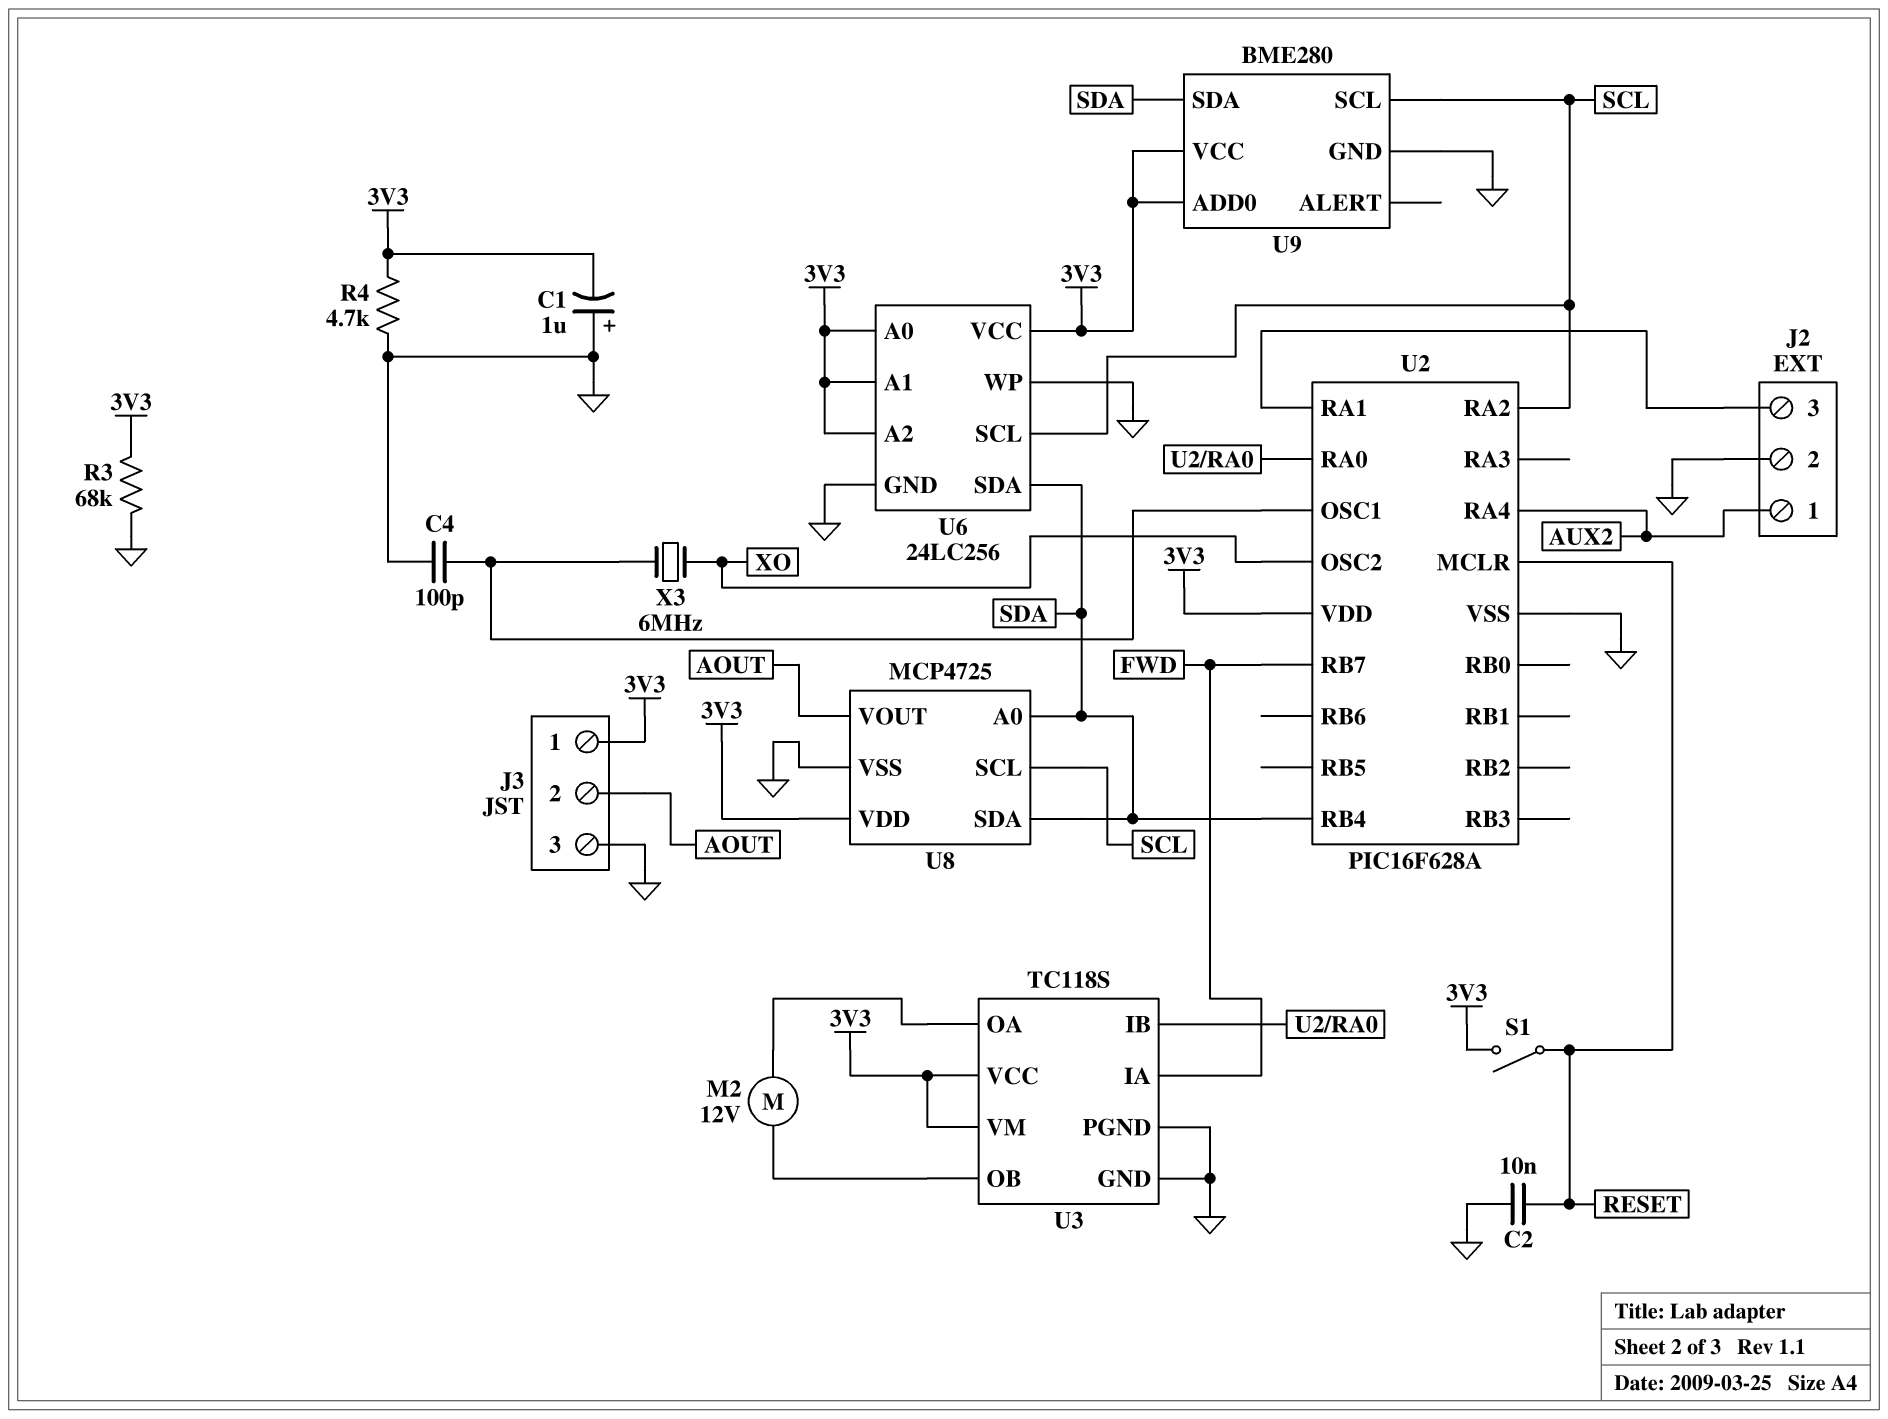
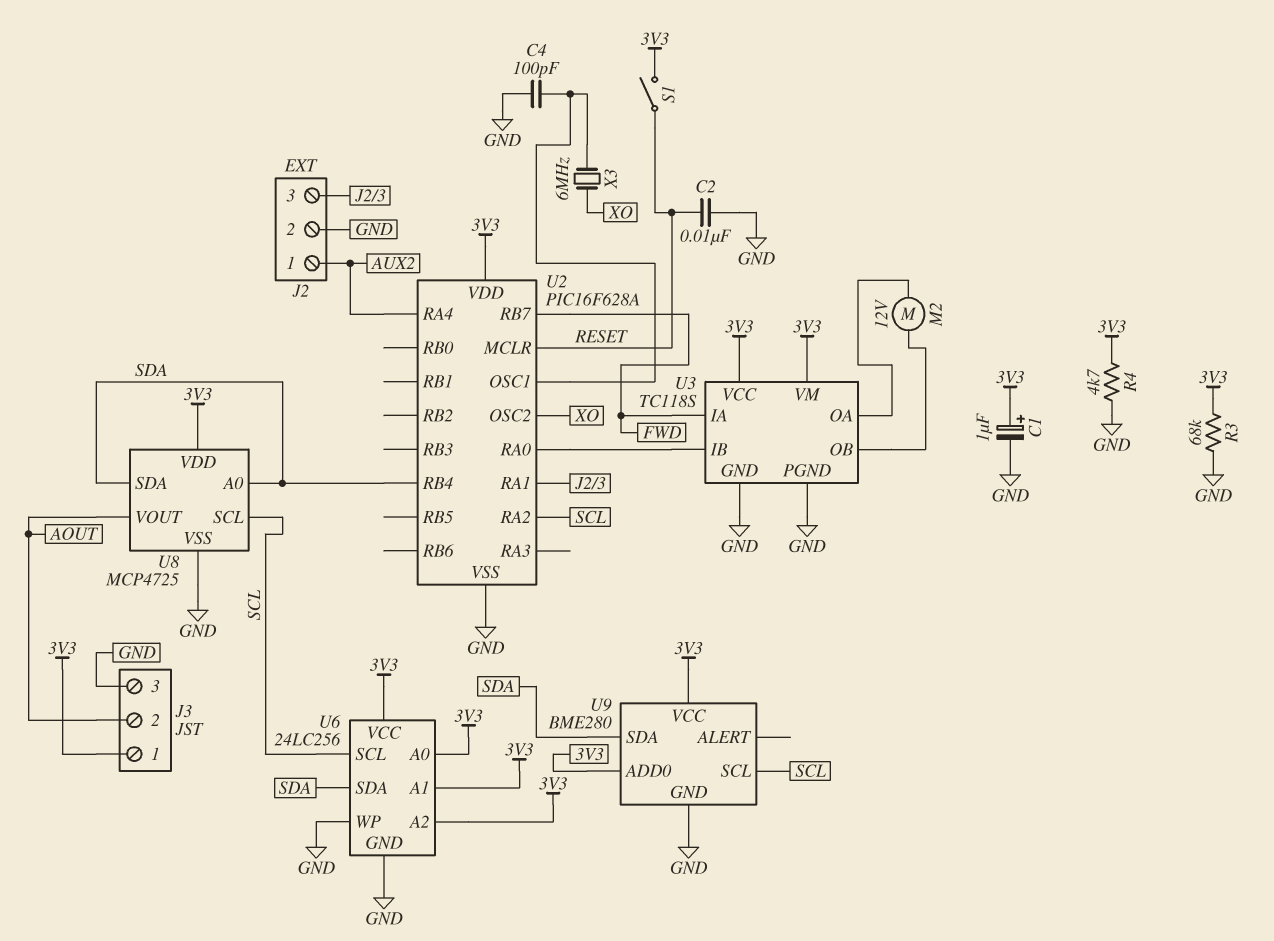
C1: 1uF (plus GND, minus 3V3) -> 1uF (plus 3V3, minus GND)

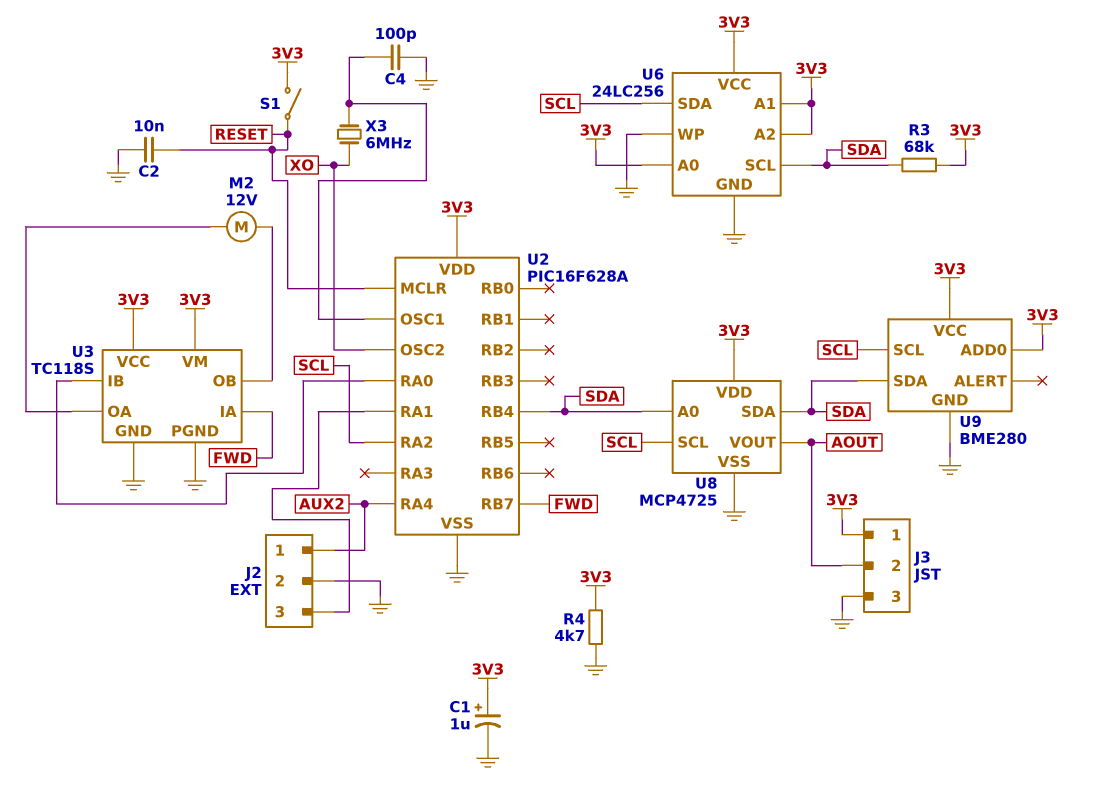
R3: 68k (3V3, GND) -> 68k (3V3, SDA)
U6 pin SCL: SCL -> SDA
U6 pin SDA: SDA -> SCL

